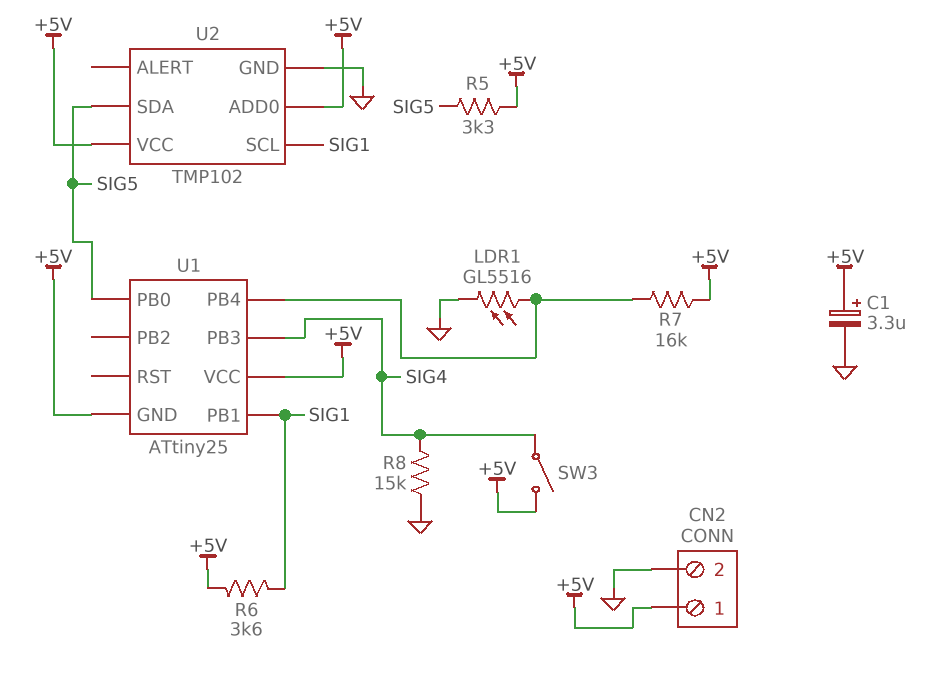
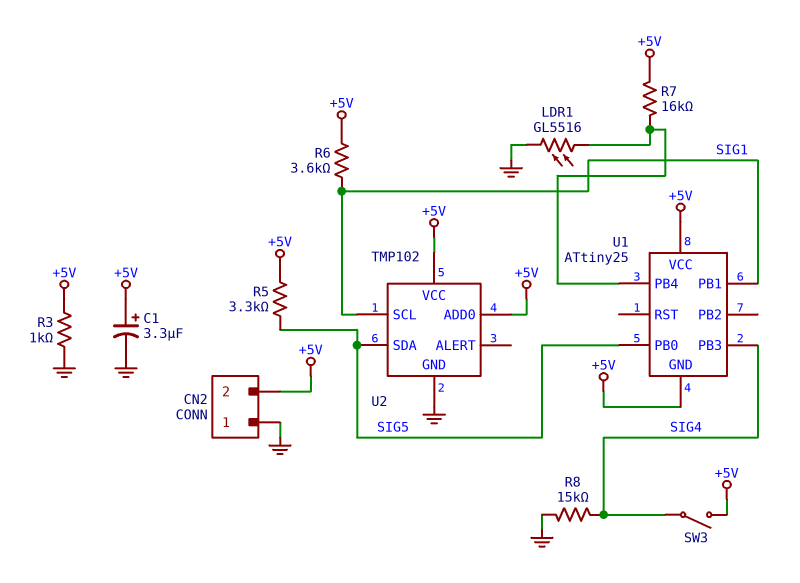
CN2 pin 1: +5V -> GND
CN2 pin 2: GND -> +5V
R3: none -> 1k (+5V, GND)

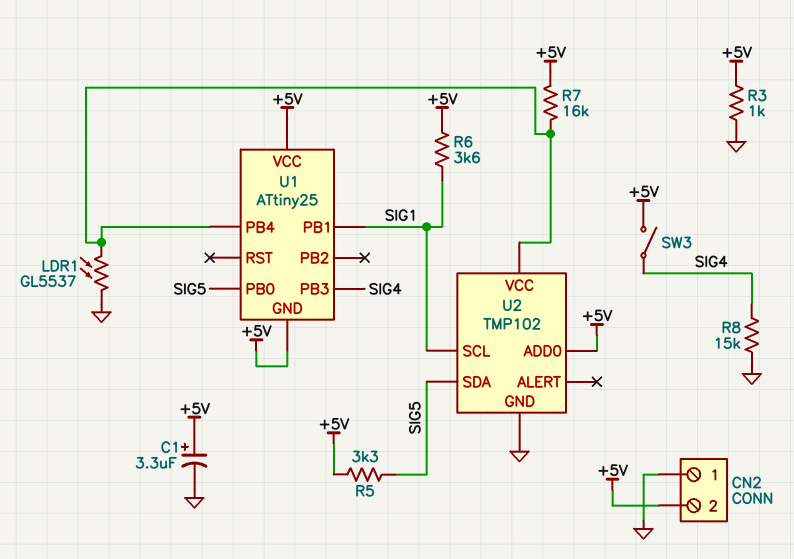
LDR1: GL5516 (GND, U1/PB4) -> GL5537 (GND, U1/PB4)
U2 pin VCC: +5V -> U1/PB4

